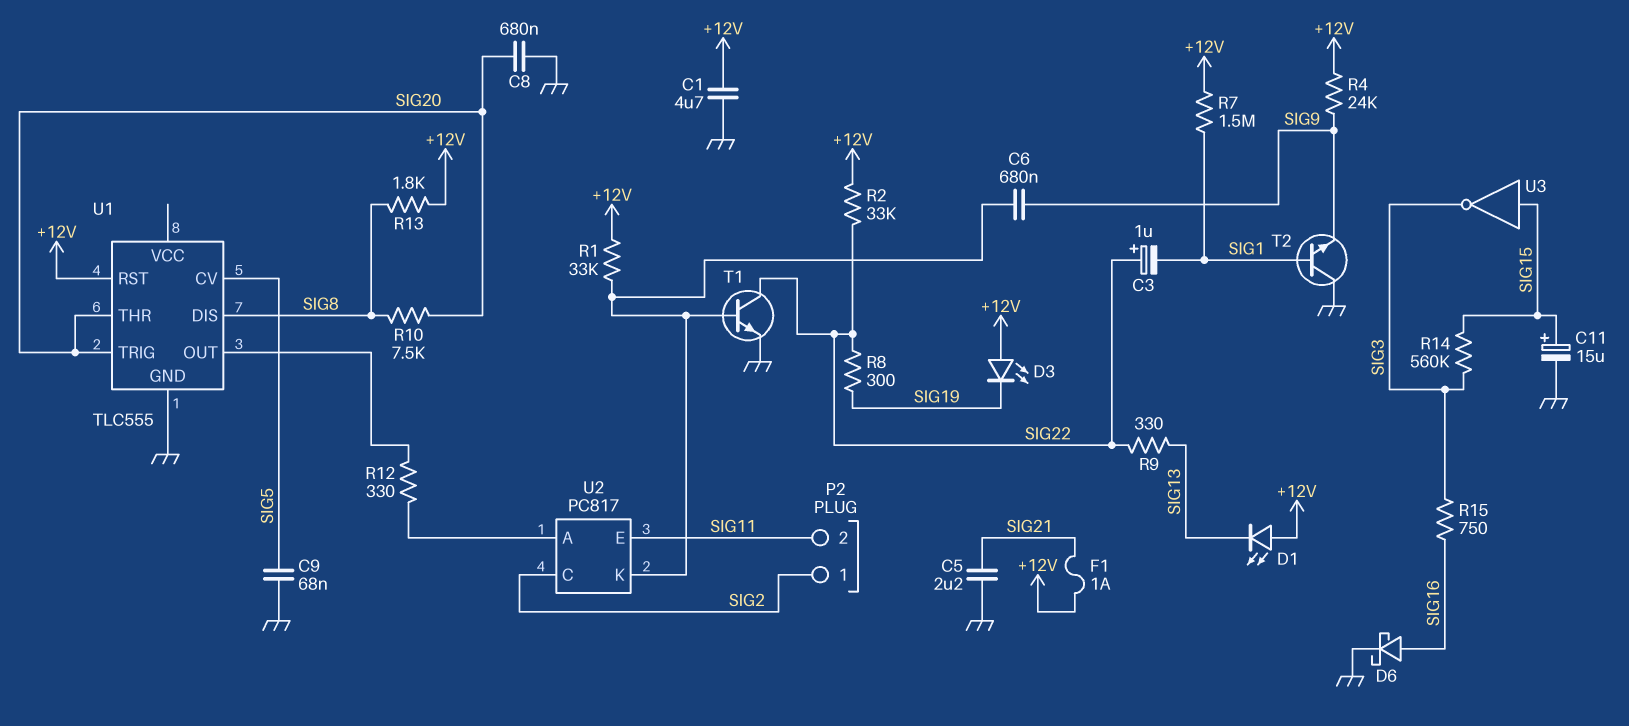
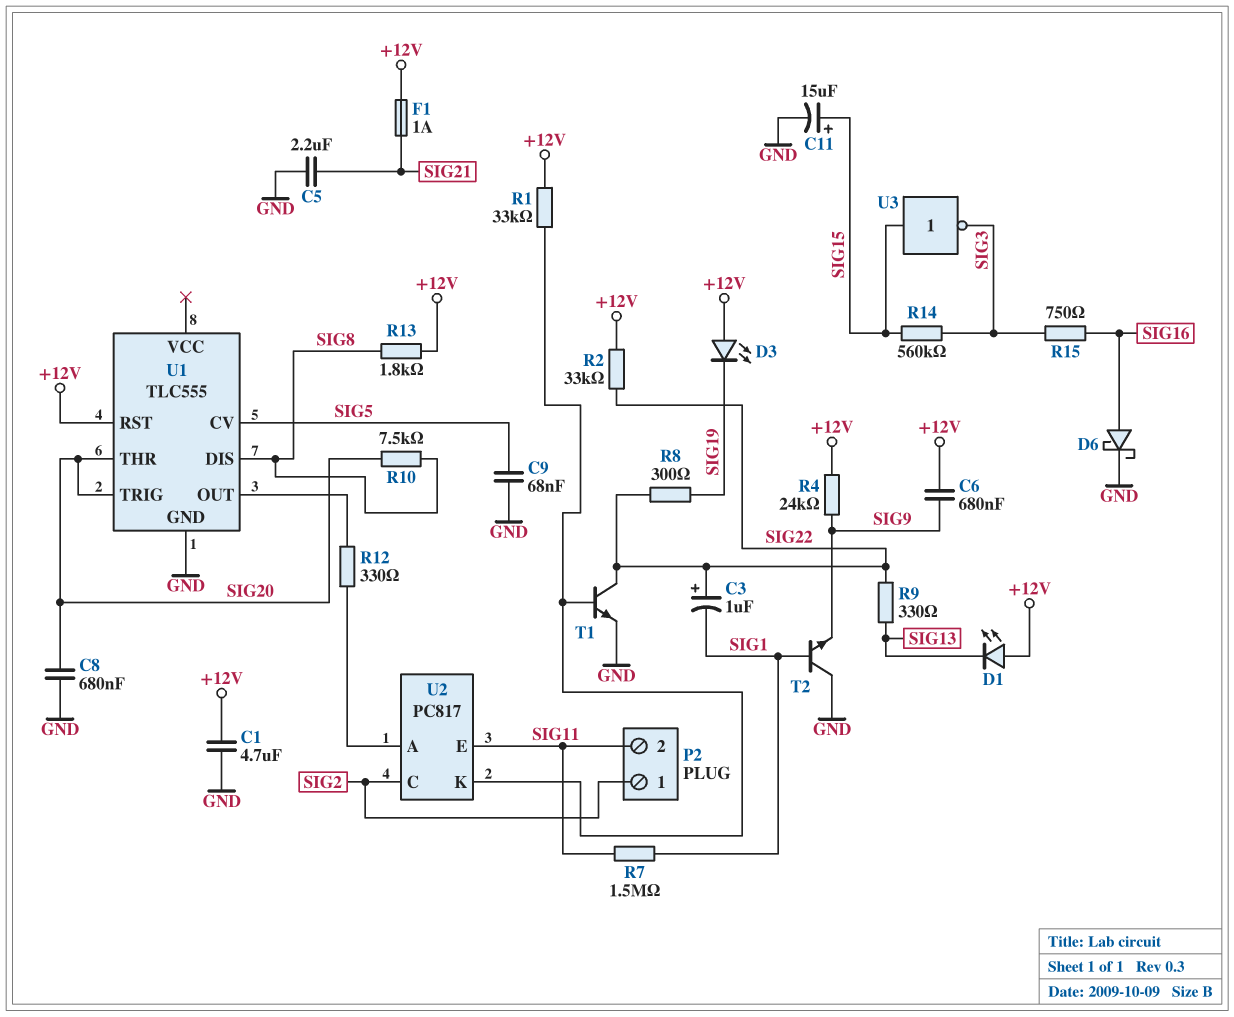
C6: 680nF (SIG9, U2/K) -> 680nF (+12V, SIG9)
R7: 1.5M (+12V, SIG1) -> 1.5M (SIG1, SIG11)

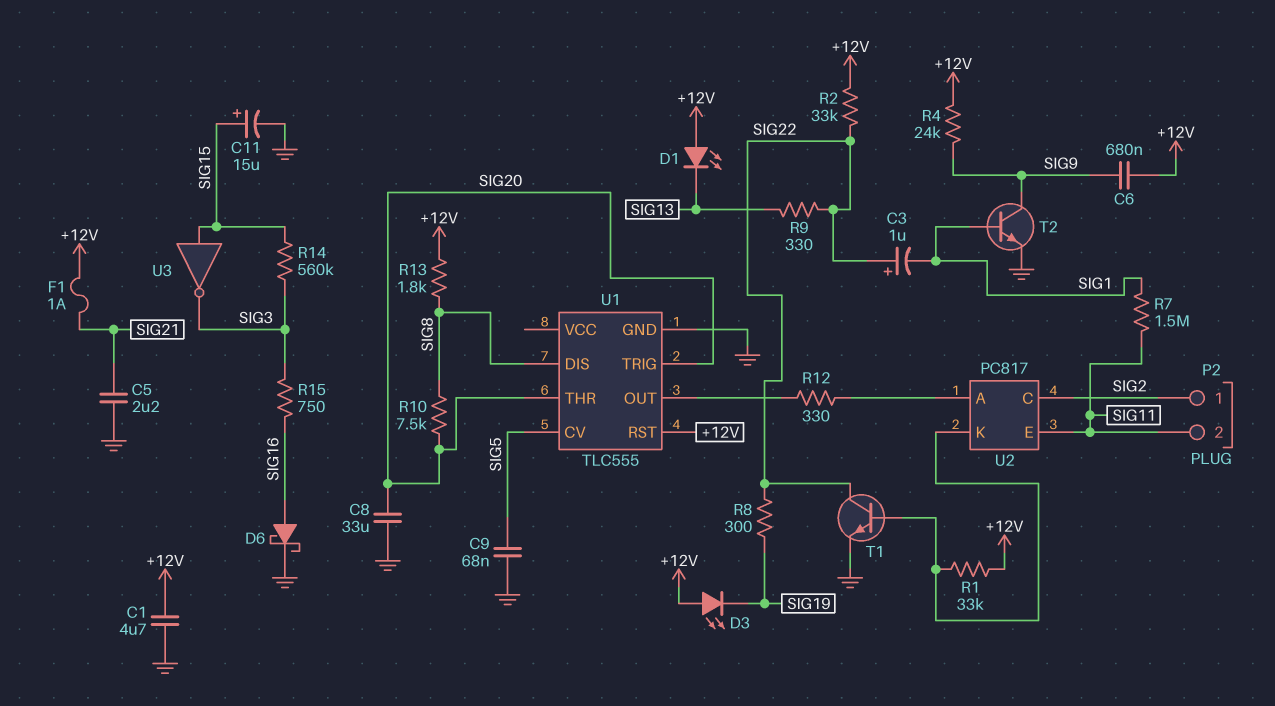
C8: 680nF (GND, SIG20) -> 33uF (GND, SIG20)
T2: NPN (B SIG1, C GND, E SIG9) -> NPN (B SIG1, C SIG9, E GND)

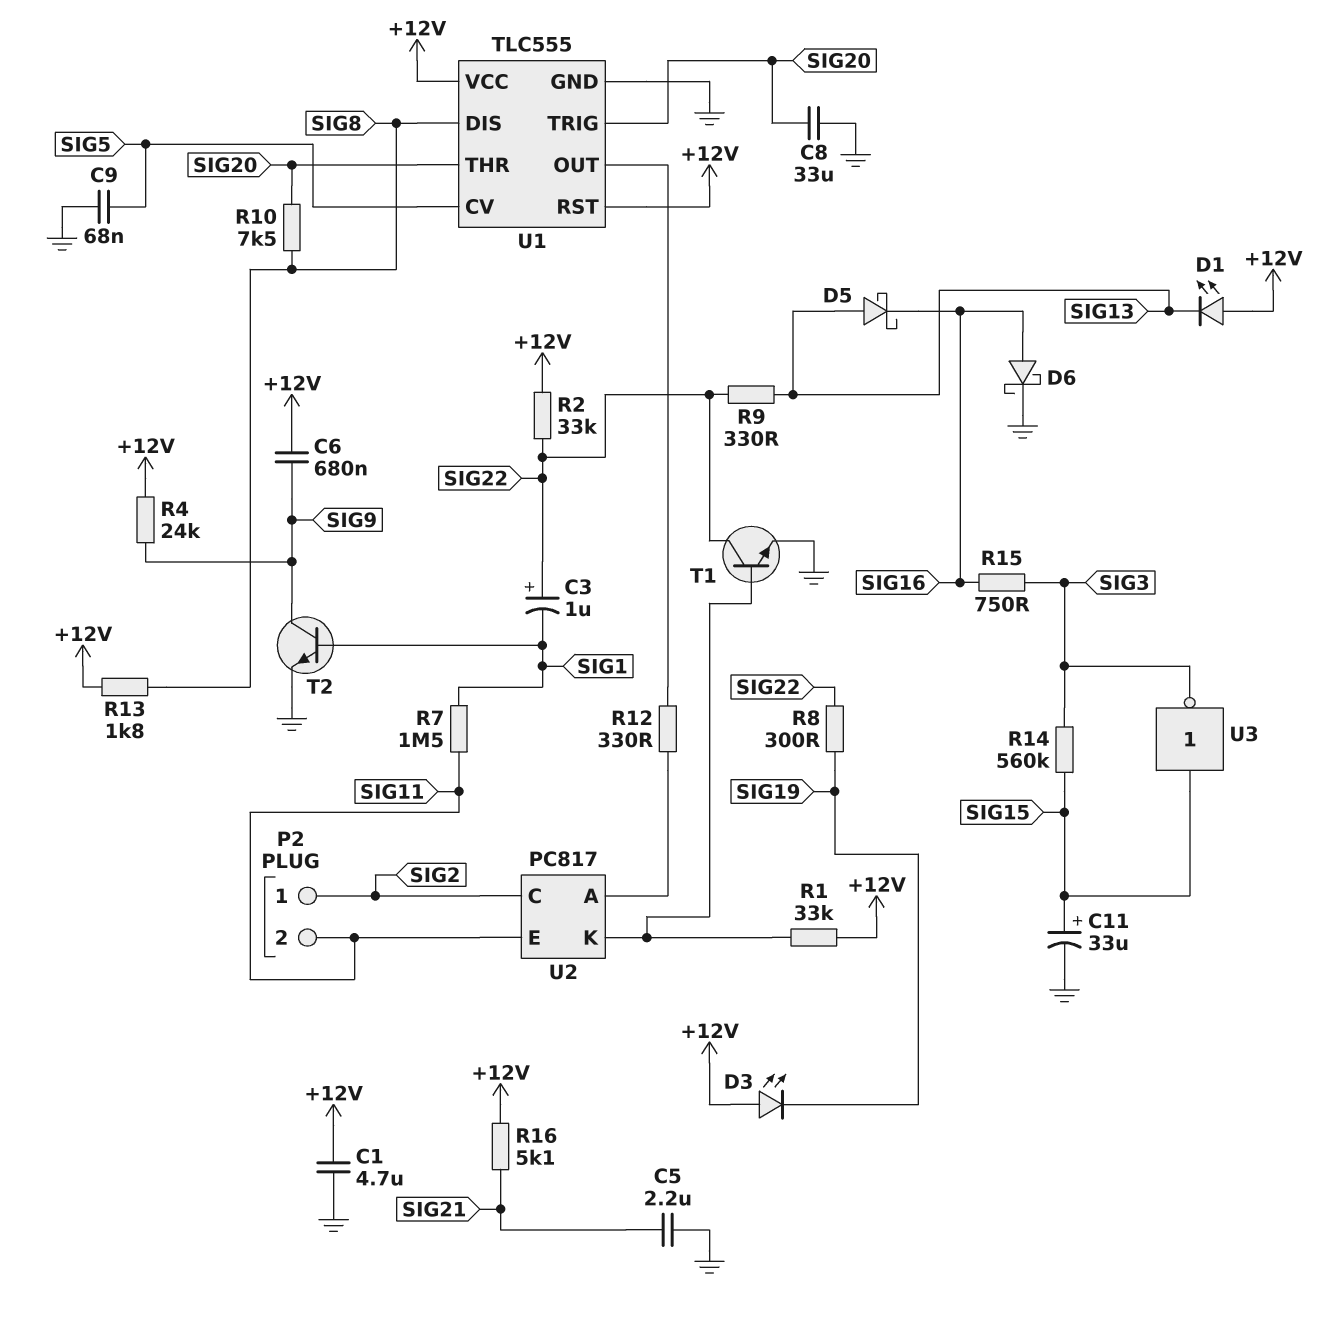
C11: 15uF (plus SIG15, minus GND) -> 33uF (plus SIG15, minus GND)
D5: none -> schottky (A SIG13, K SIG16)
F1: 1A (+12V, SIG21) -> none
R16: none -> 5.1k (+12V, SIG21)
U1 pin VCC: none -> +12V

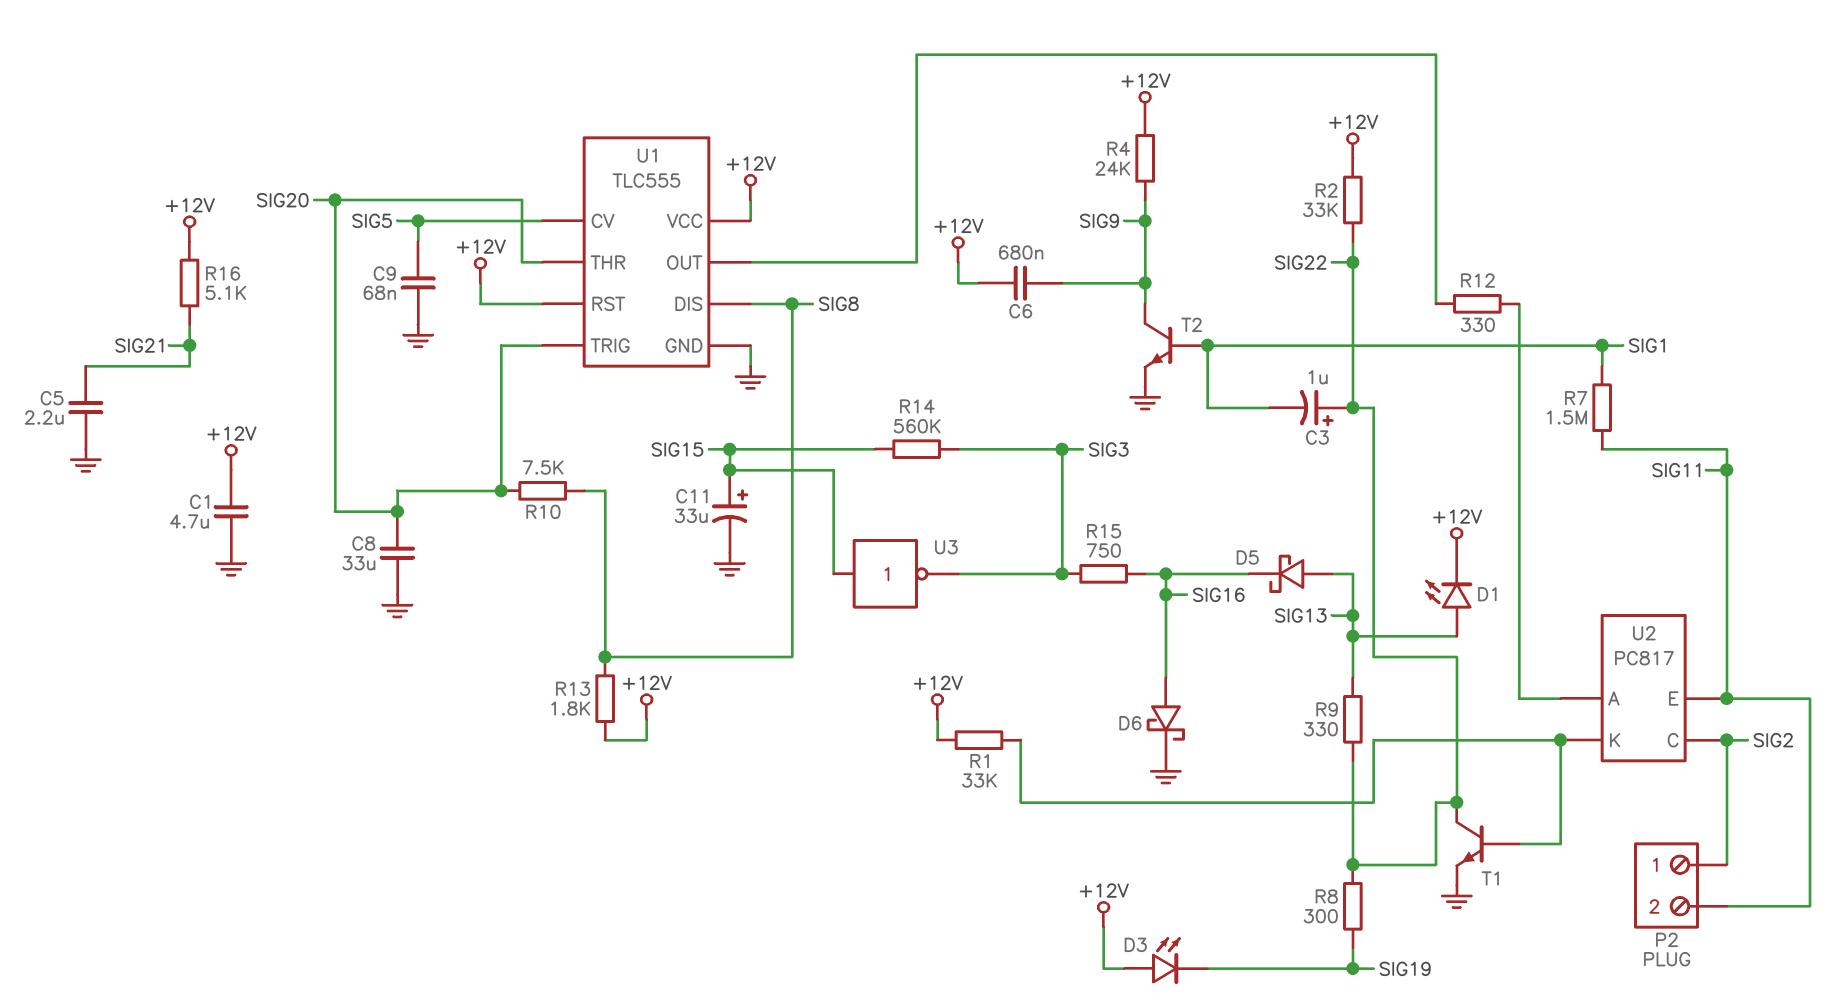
D1: LED (A +12V, K SIG13) -> LED (A SIG13, K +12V)

